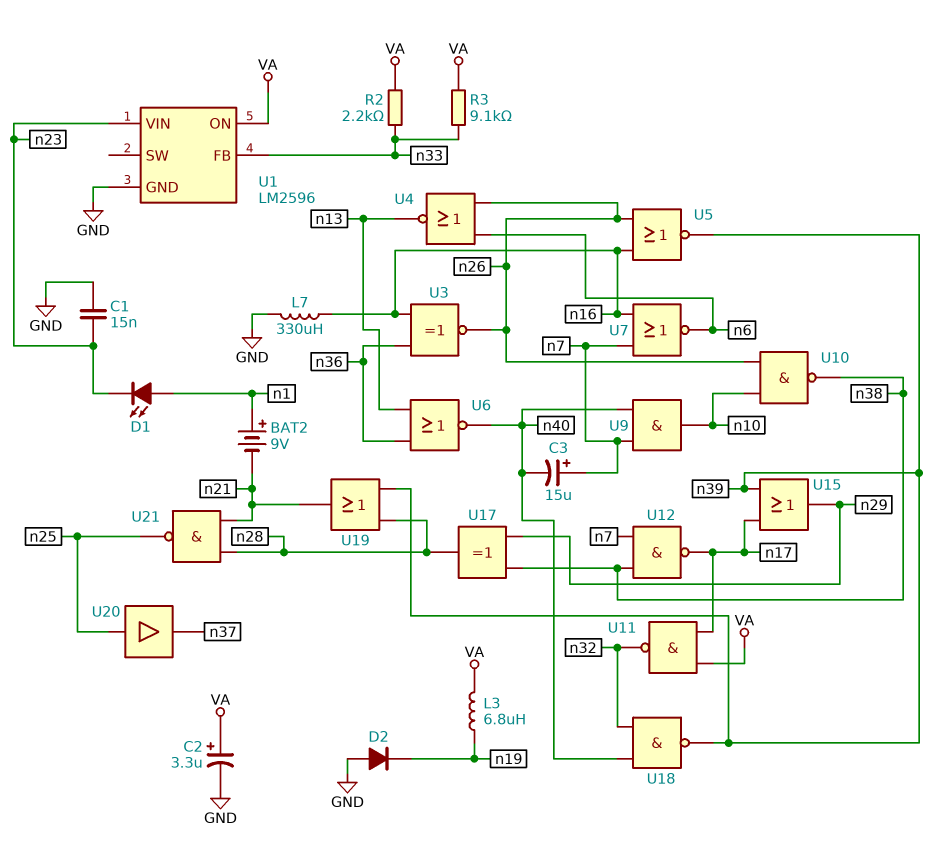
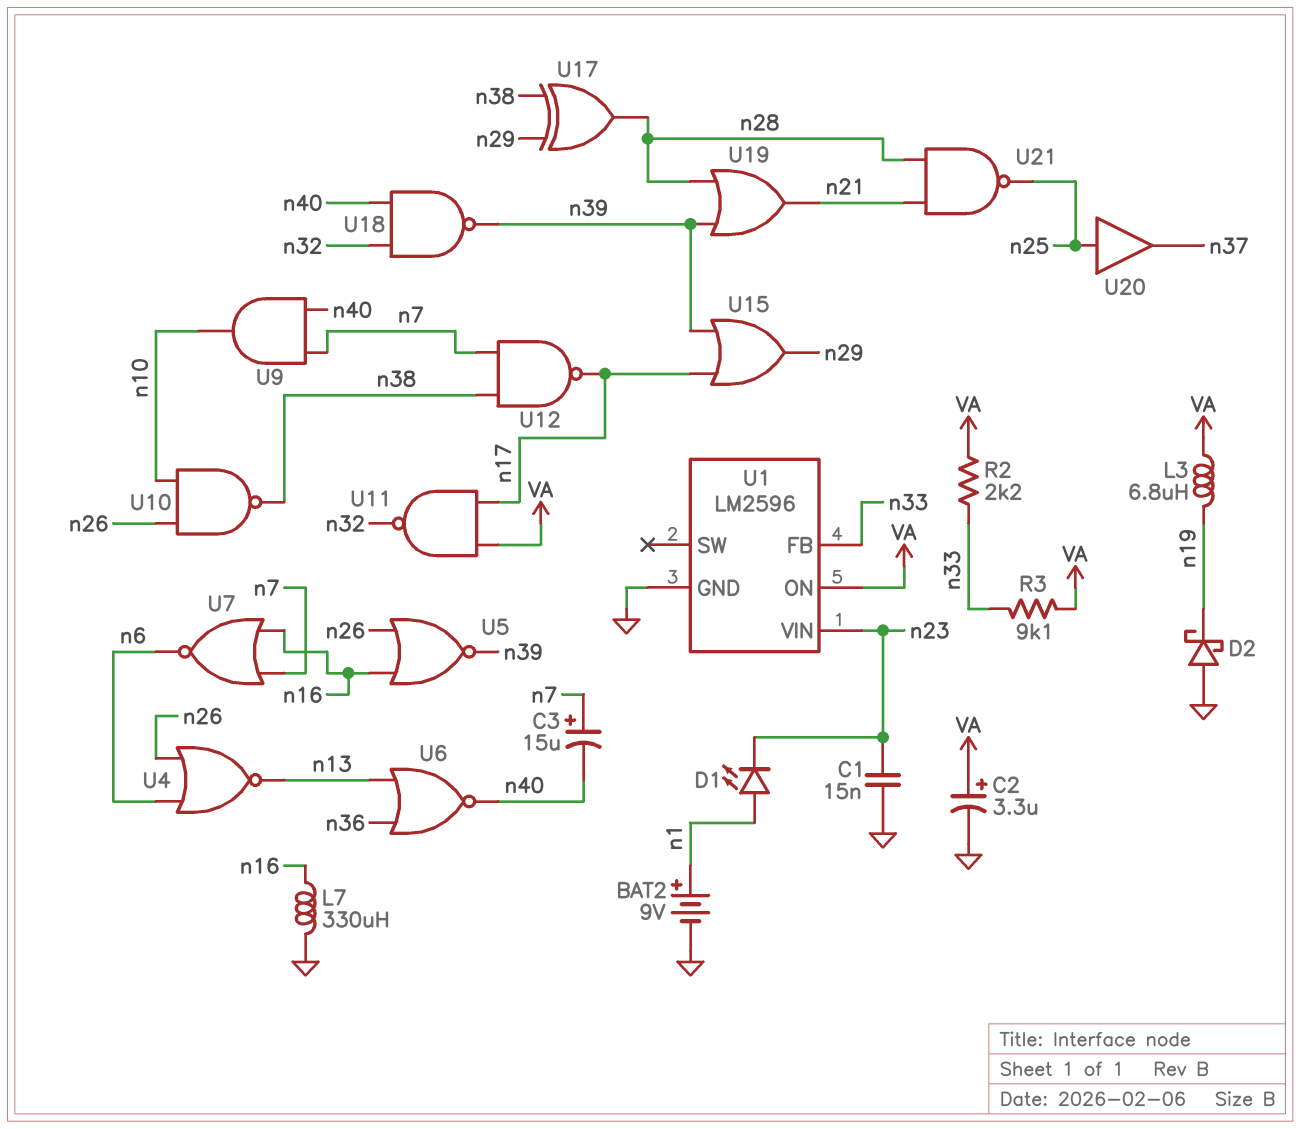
BAT2: 9V (plus n1, minus n21) -> 9V (plus n1, minus GND)
D2: diode (A GND, K n19) -> schottky (A GND, K n19)
U3: XNOR (in n16, in n36, out n26) -> none

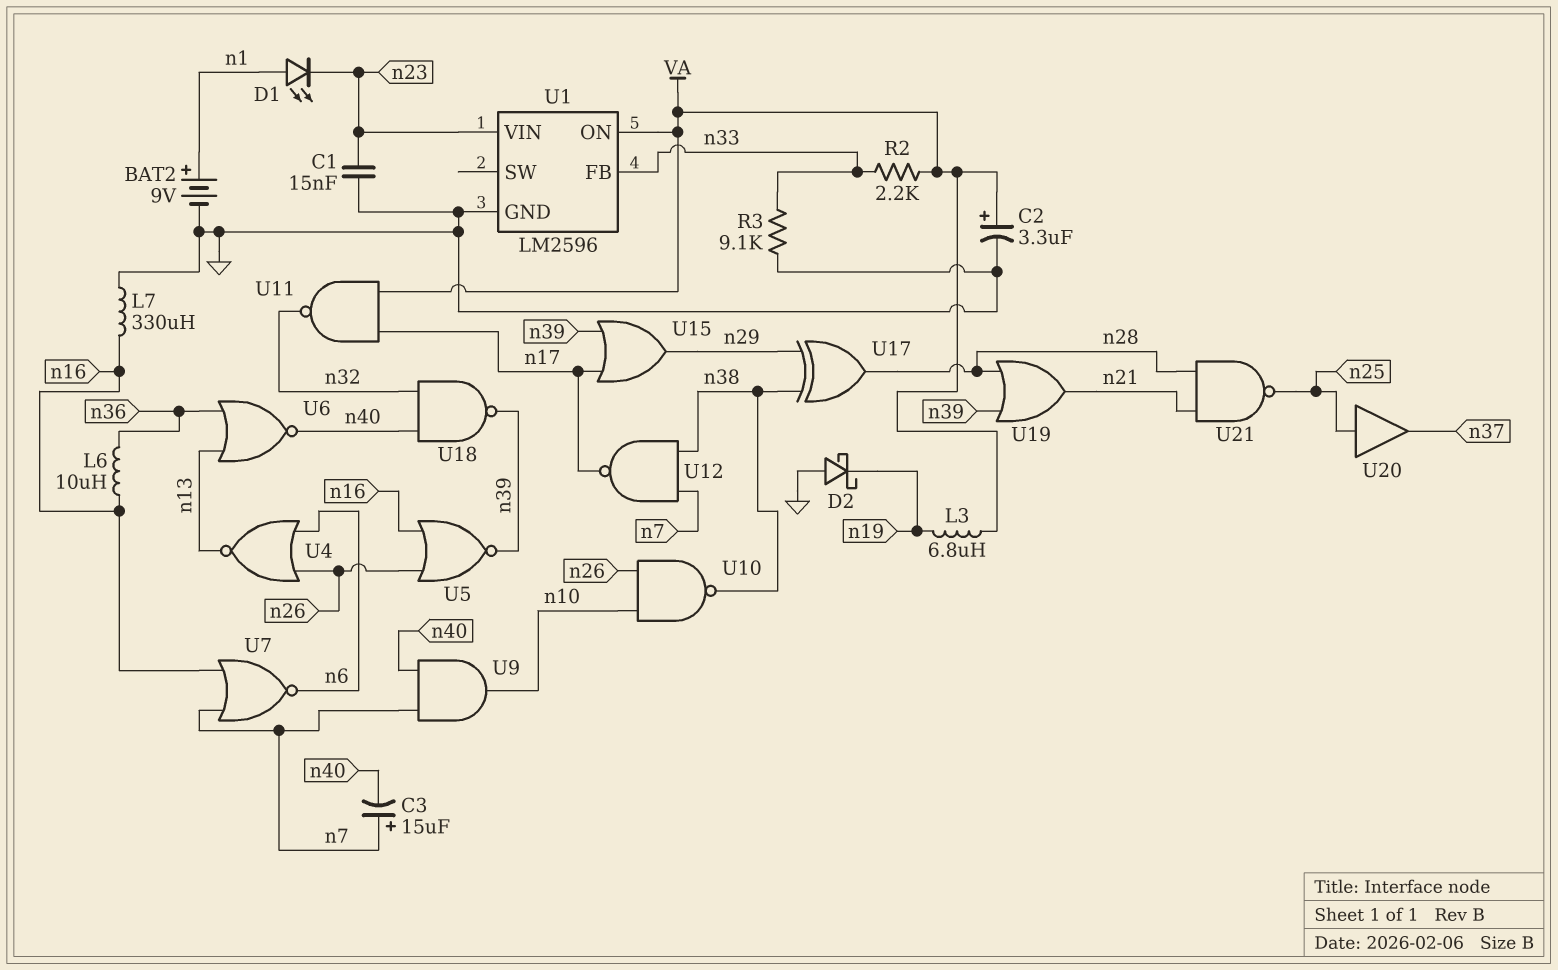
L6: none -> 10uH (n16, n36)
R3: 9.1k (VA, n33) -> 9.1k (GND, n33)

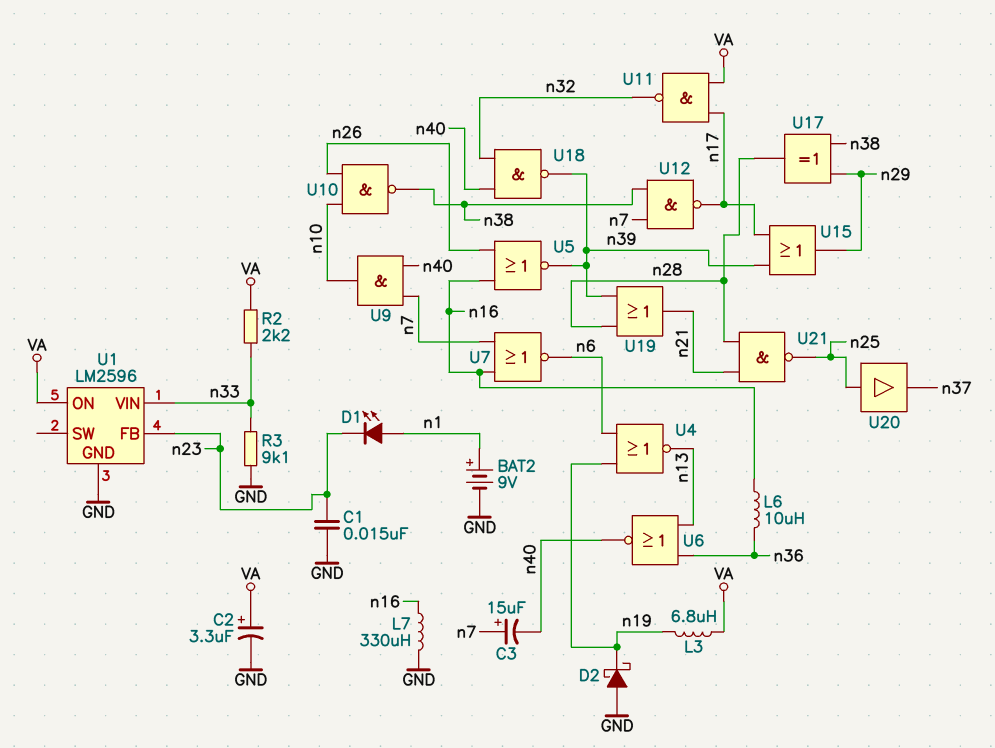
U1 pin FB: n33 -> n23
U1 pin VIN: n23 -> n33
U4: NOR (in n6, in n26, out n13) -> NOR (in n6, in n19, out n13)

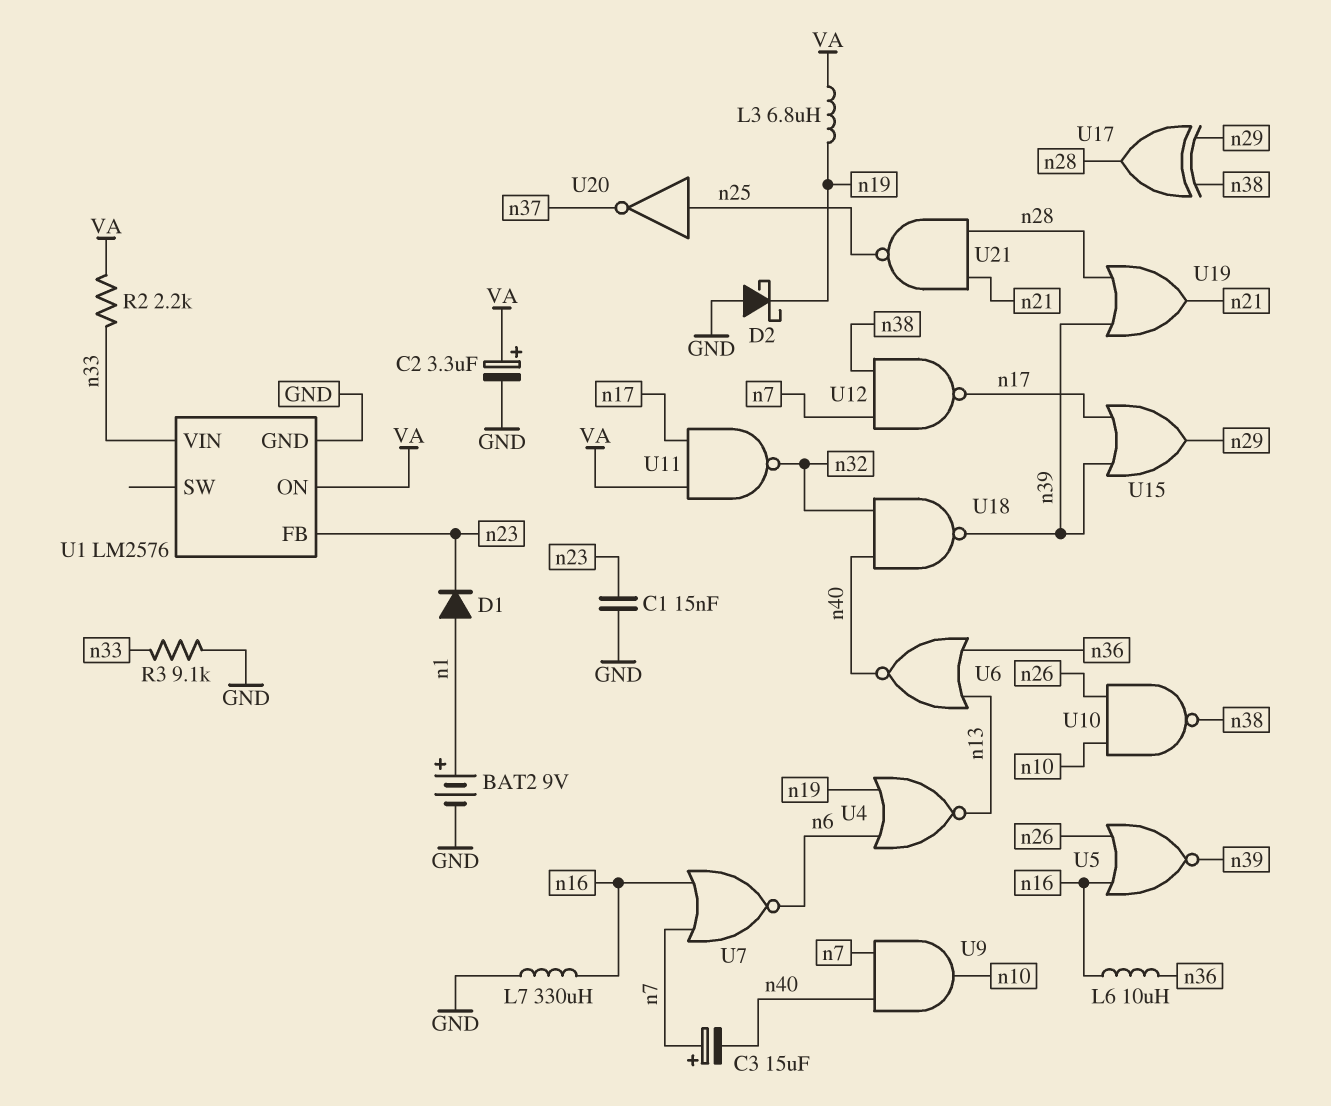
D1: LED (A n1, K n23) -> diode (A n1, K n23)
U1: LM2596 -> LM2576
U20: buffer (in n25, out n37) -> NOT (in n25, out n37)

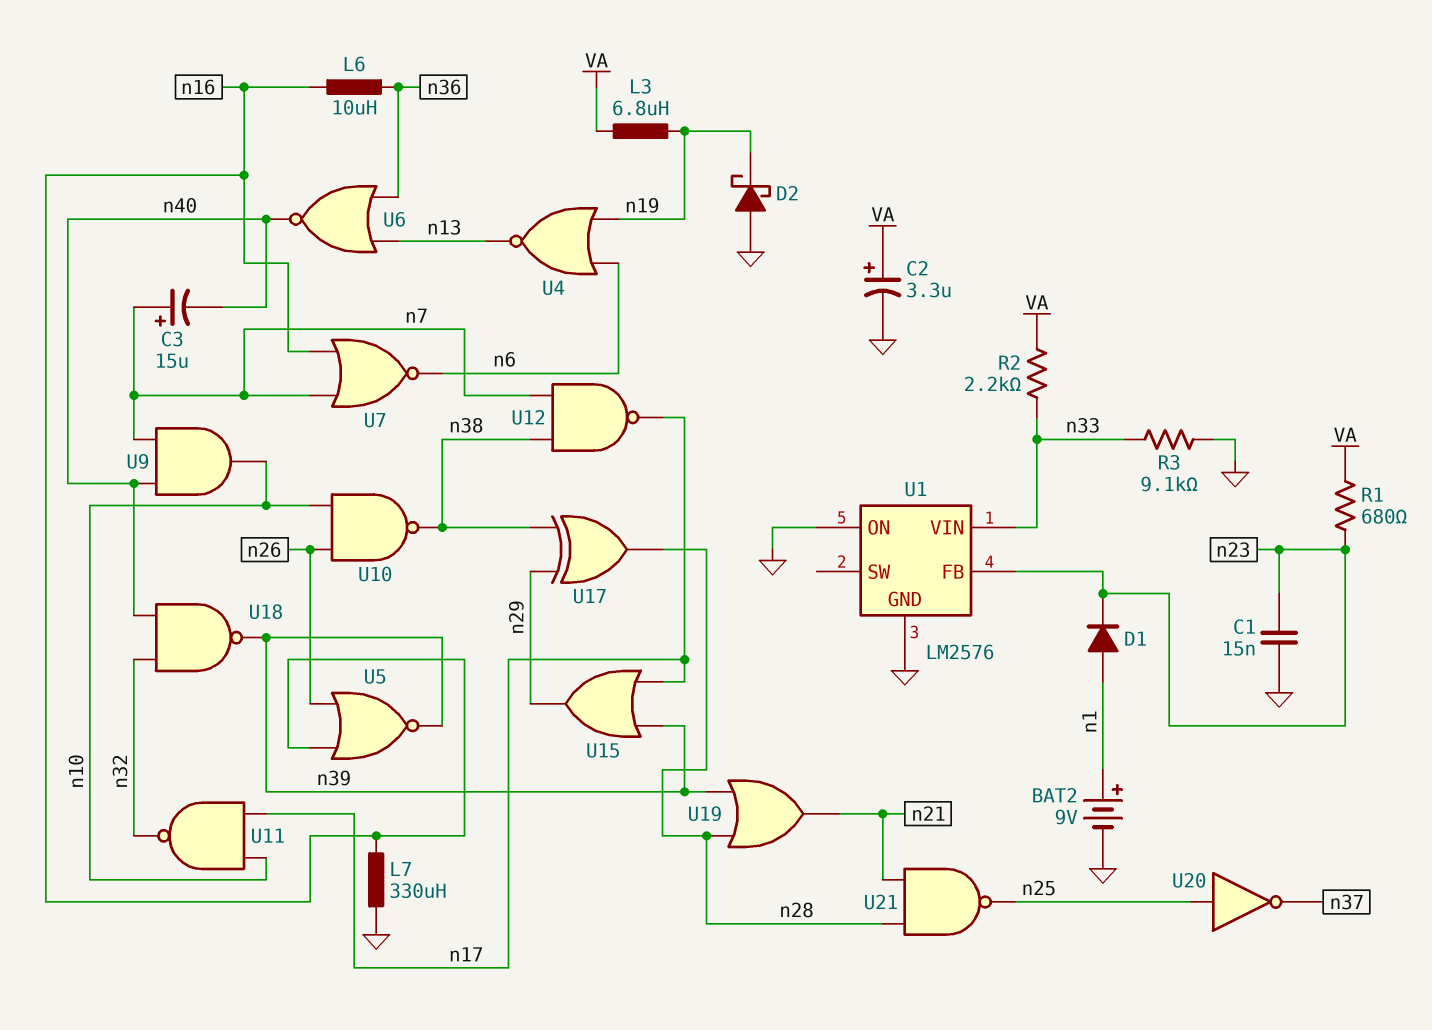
R1: none -> 680 (VA, n23)
U1 pin ON: VA -> GND
U11: NAND (in VA, in n17, out n32) -> NAND (in n10, in n17, out n32)

